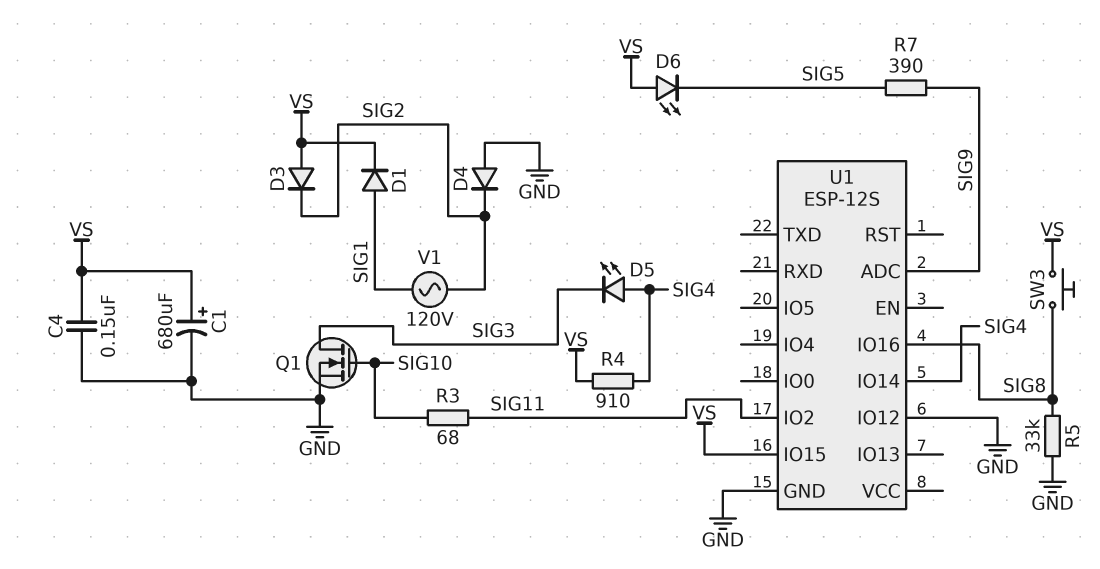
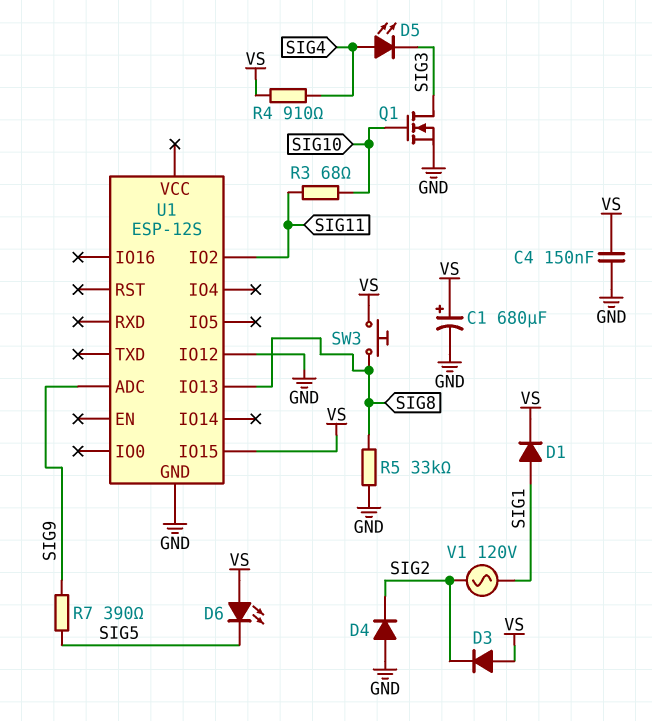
U1 pin IO13: none -> SIG8
U1 pin IO14: SIG4 -> none
U1 pin IO16: SIG8 -> none

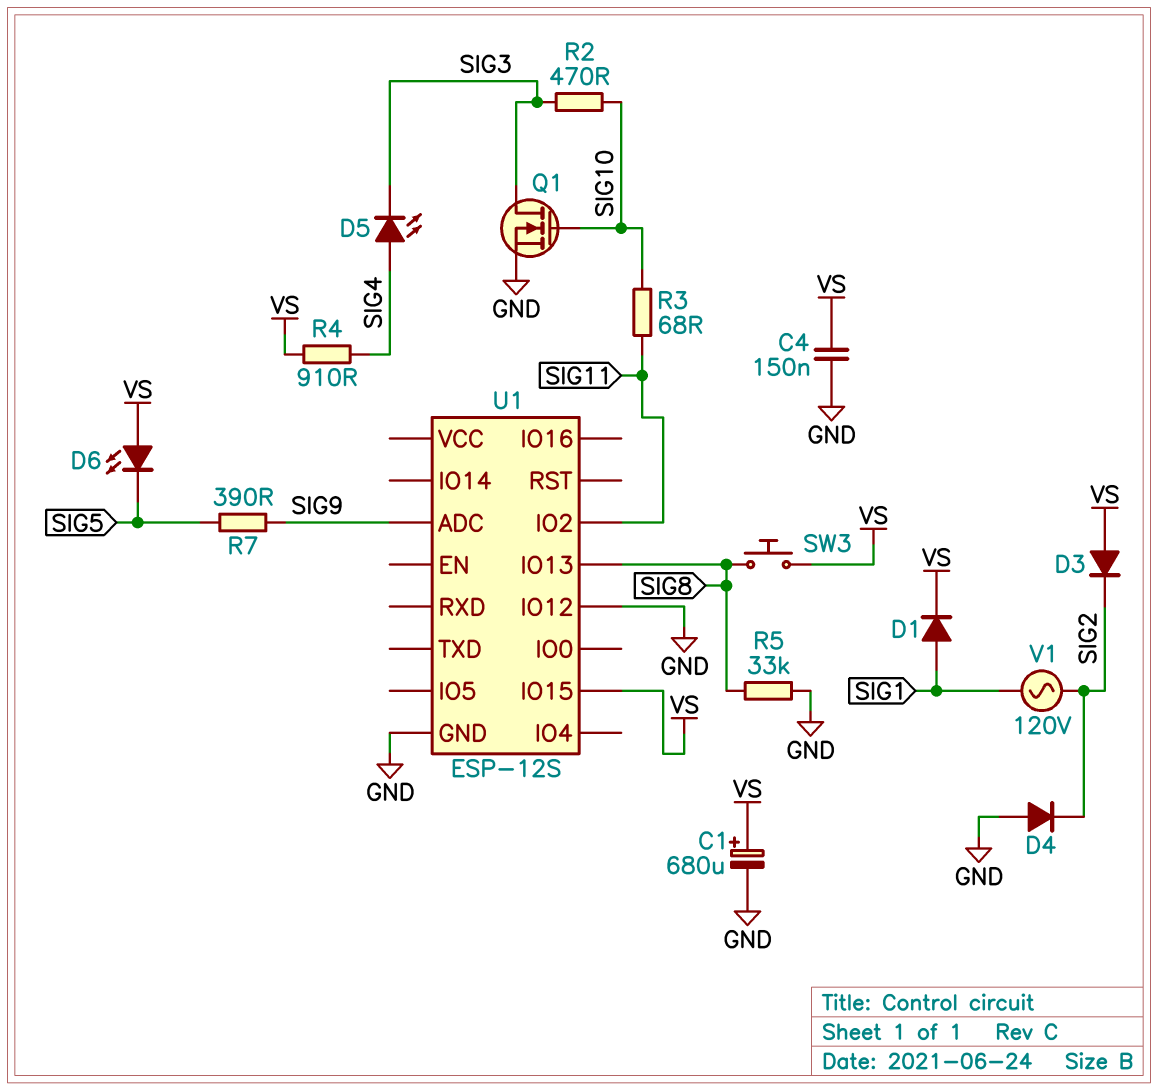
R2: none -> 470 (SIG3, SIG10)

